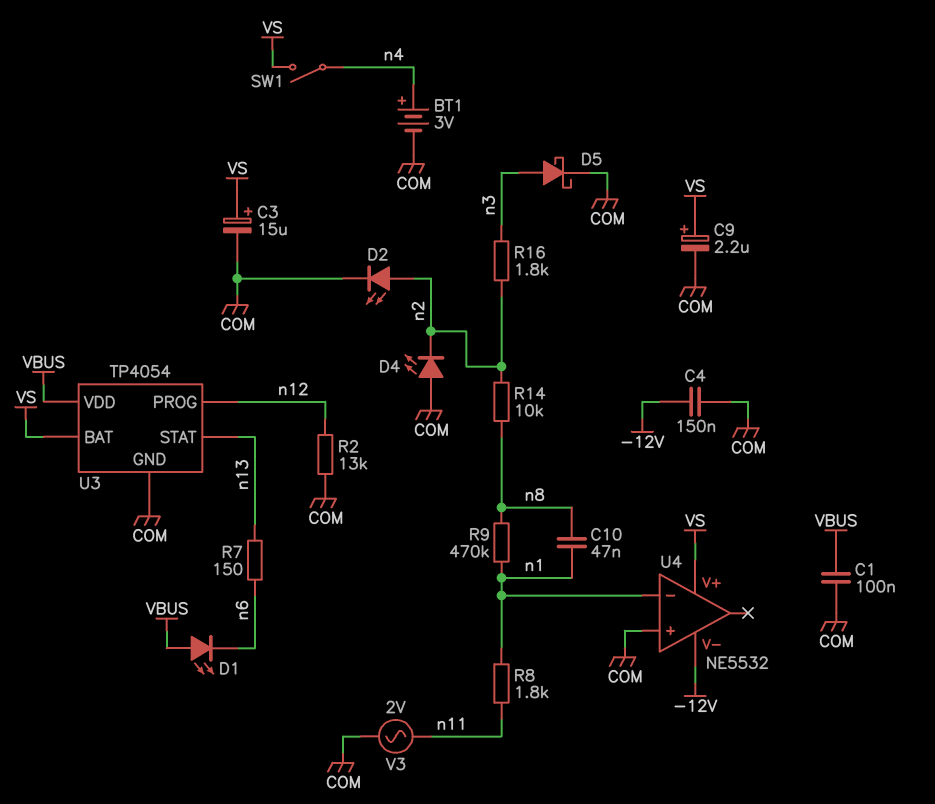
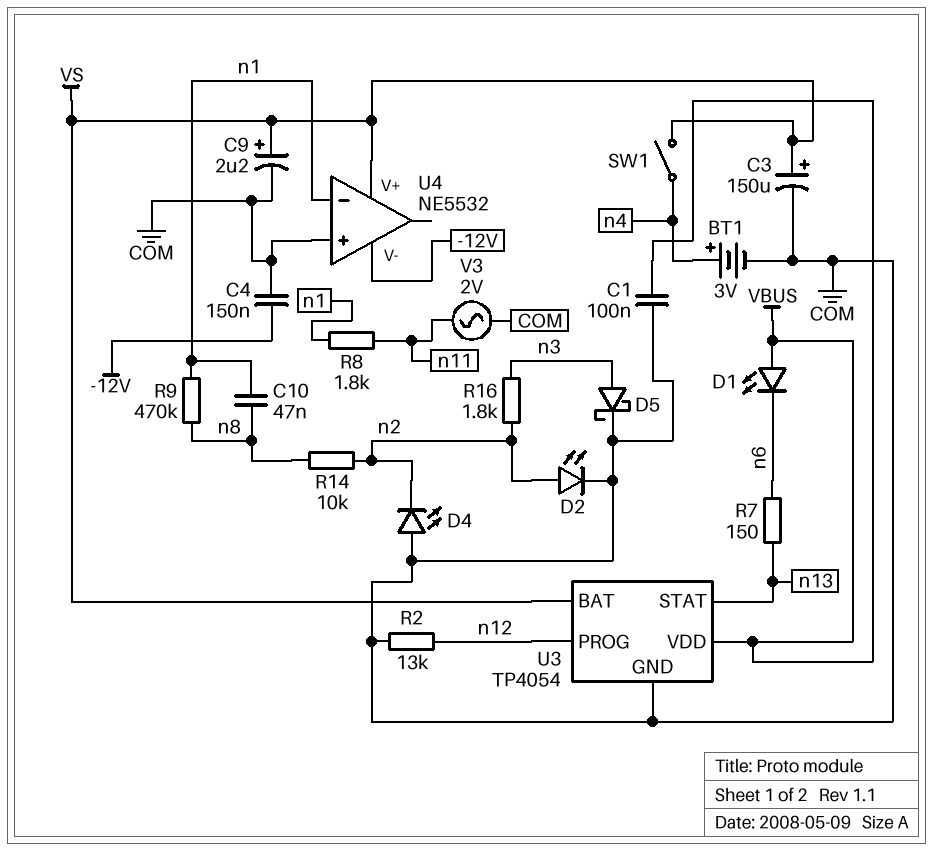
C3: 15uF (plus VS, minus COM) -> 150uF (plus VS, minus COM)

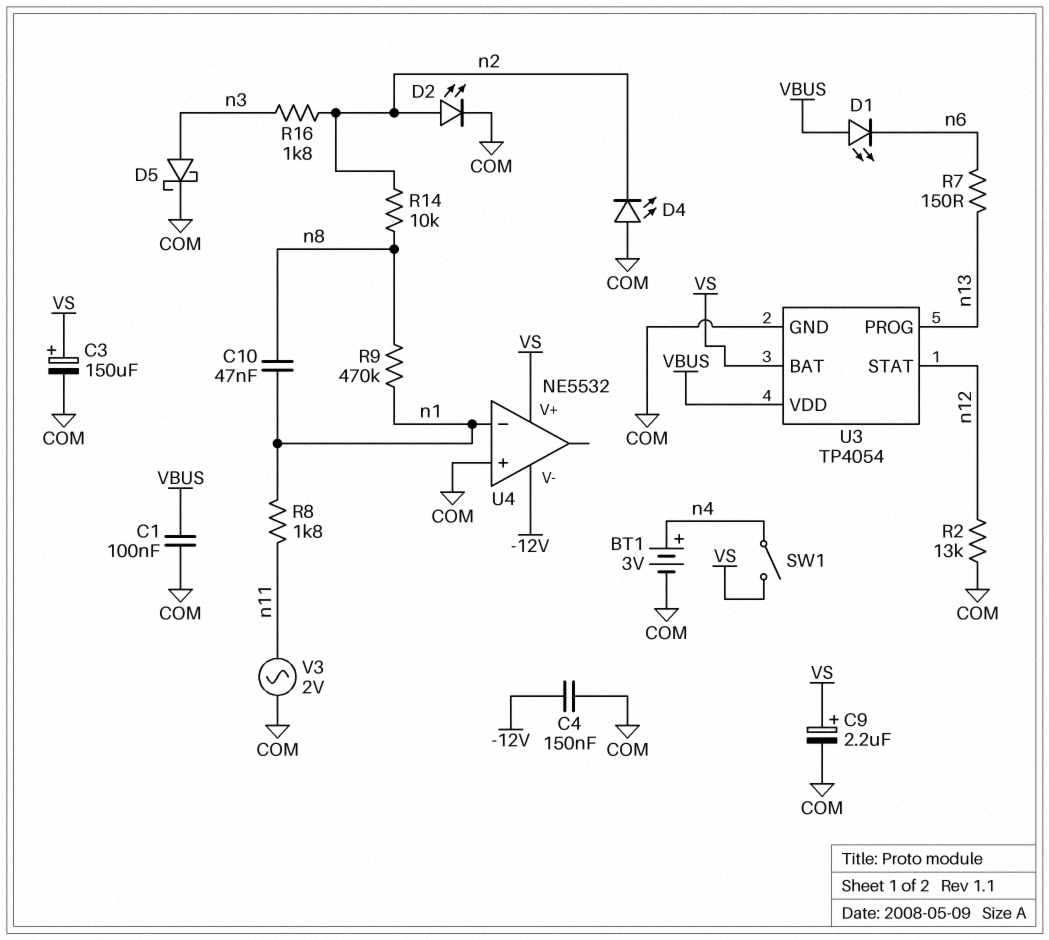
U3 pin PROG: n12 -> n13
U3 pin STAT: n13 -> n12

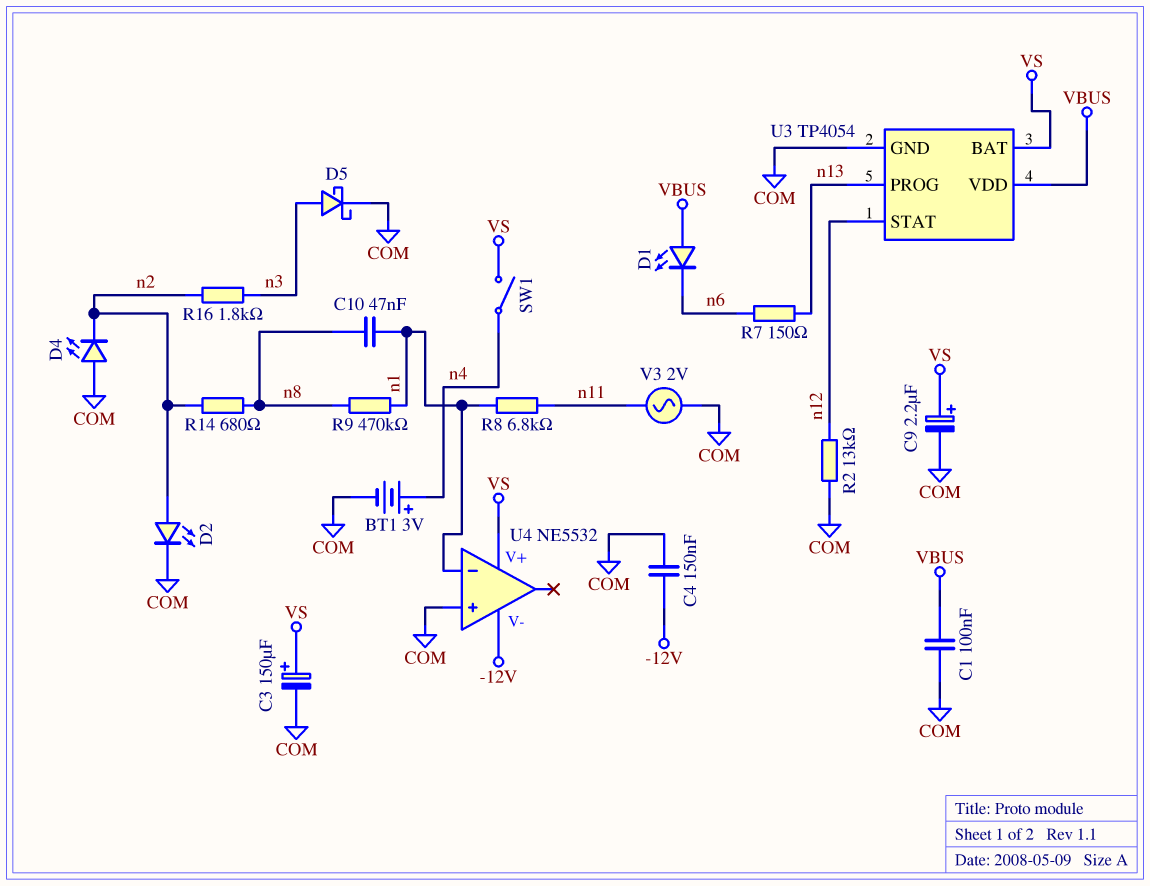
R8: 1.8k (n1, n11) -> 6.8k (n1, n11)
R14: 10k (n2, n8) -> 680 (n2, n8)

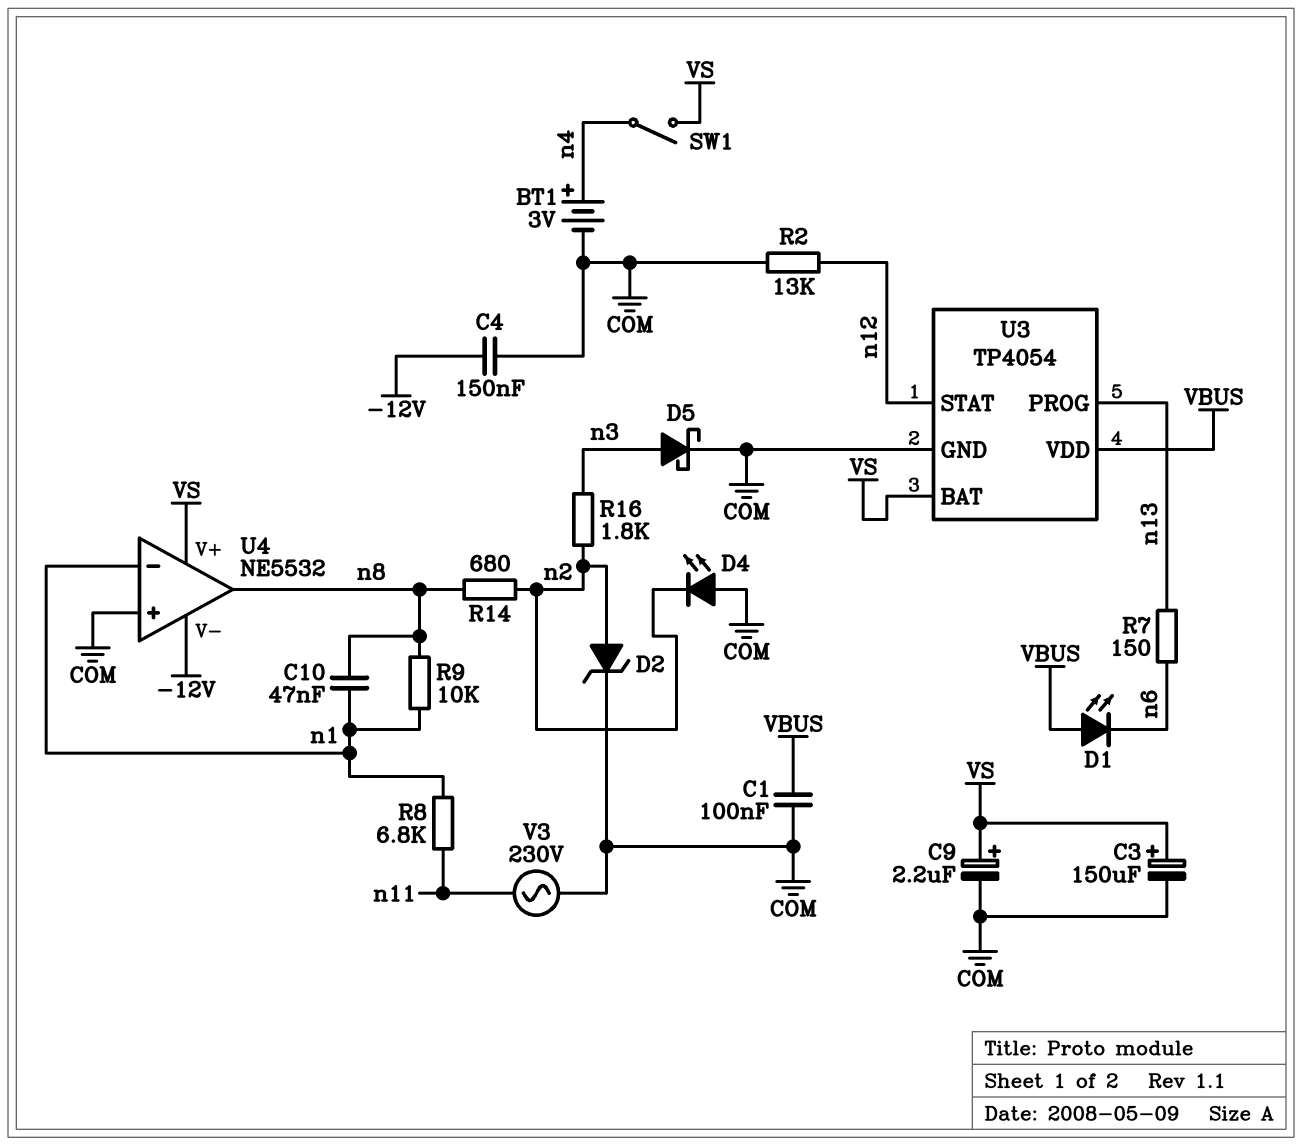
D2: LED (A n2, K COM) -> zener (A n2, K COM)
R9: 470k (n1, n8) -> 10k (n1, n8)
U4 pin out: none -> n8
V3: AC 2V (COM, n11) -> AC 230V (COM, n11)

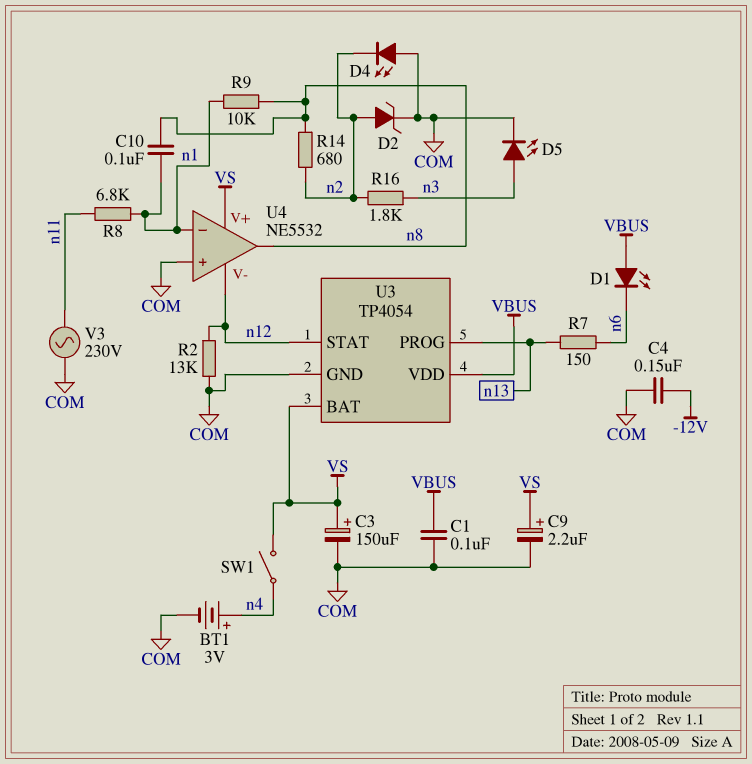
C10: 47nF (n1, n8) -> 100nF (n1, n8)
D5: schottky (A n3, K COM) -> LED (A n3, K COM)
U4 pin V-: -12V -> n12

